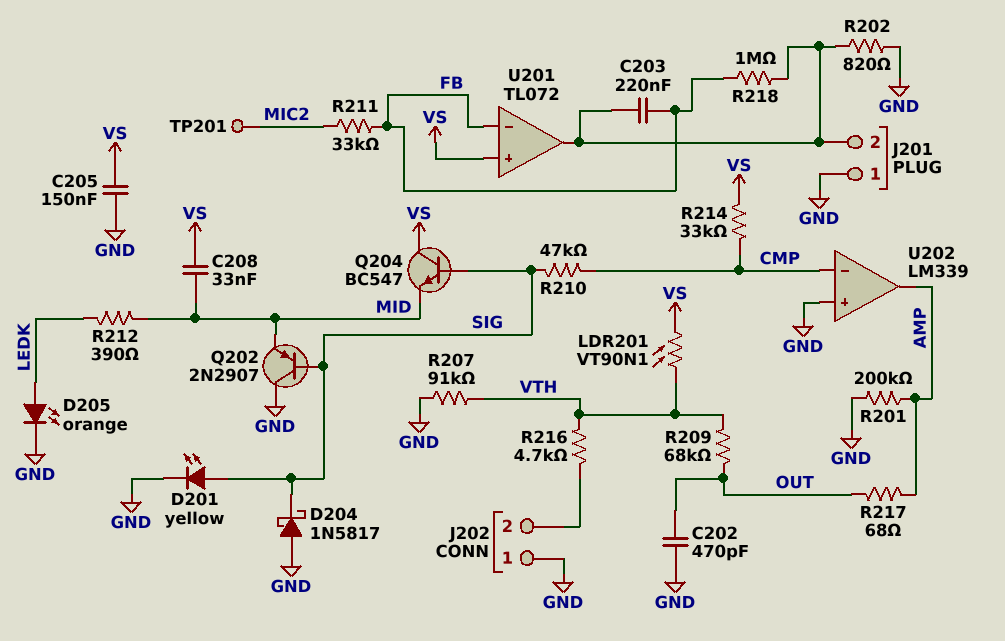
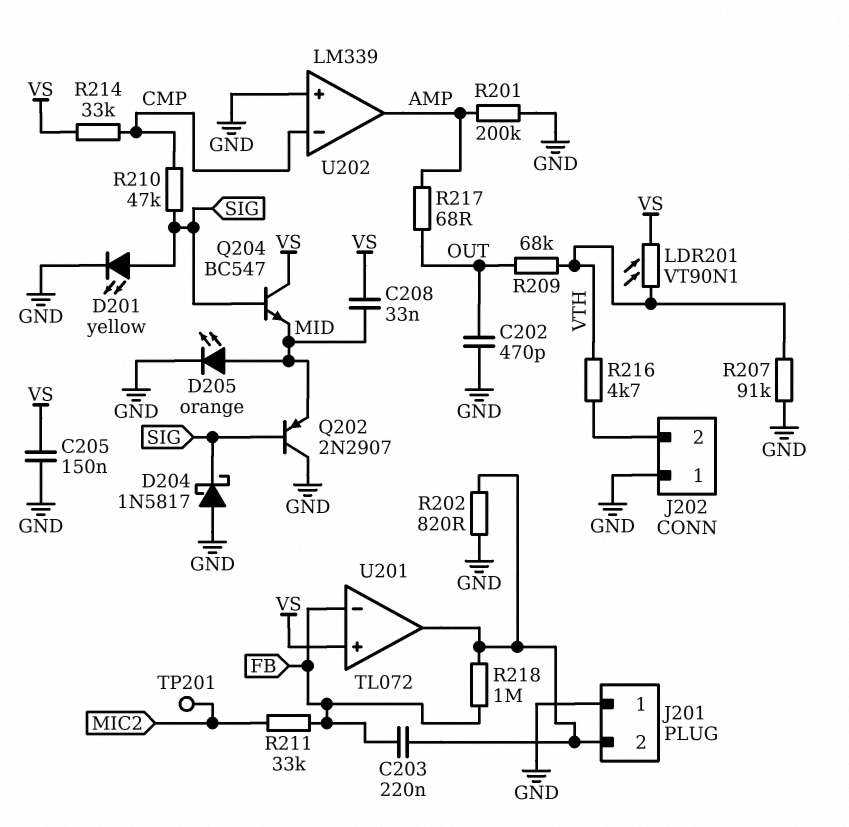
D205: LED orange (A LEDK, K GND) -> LED orange (A MID, K GND)
R212: 390 (LEDK, MID) -> none

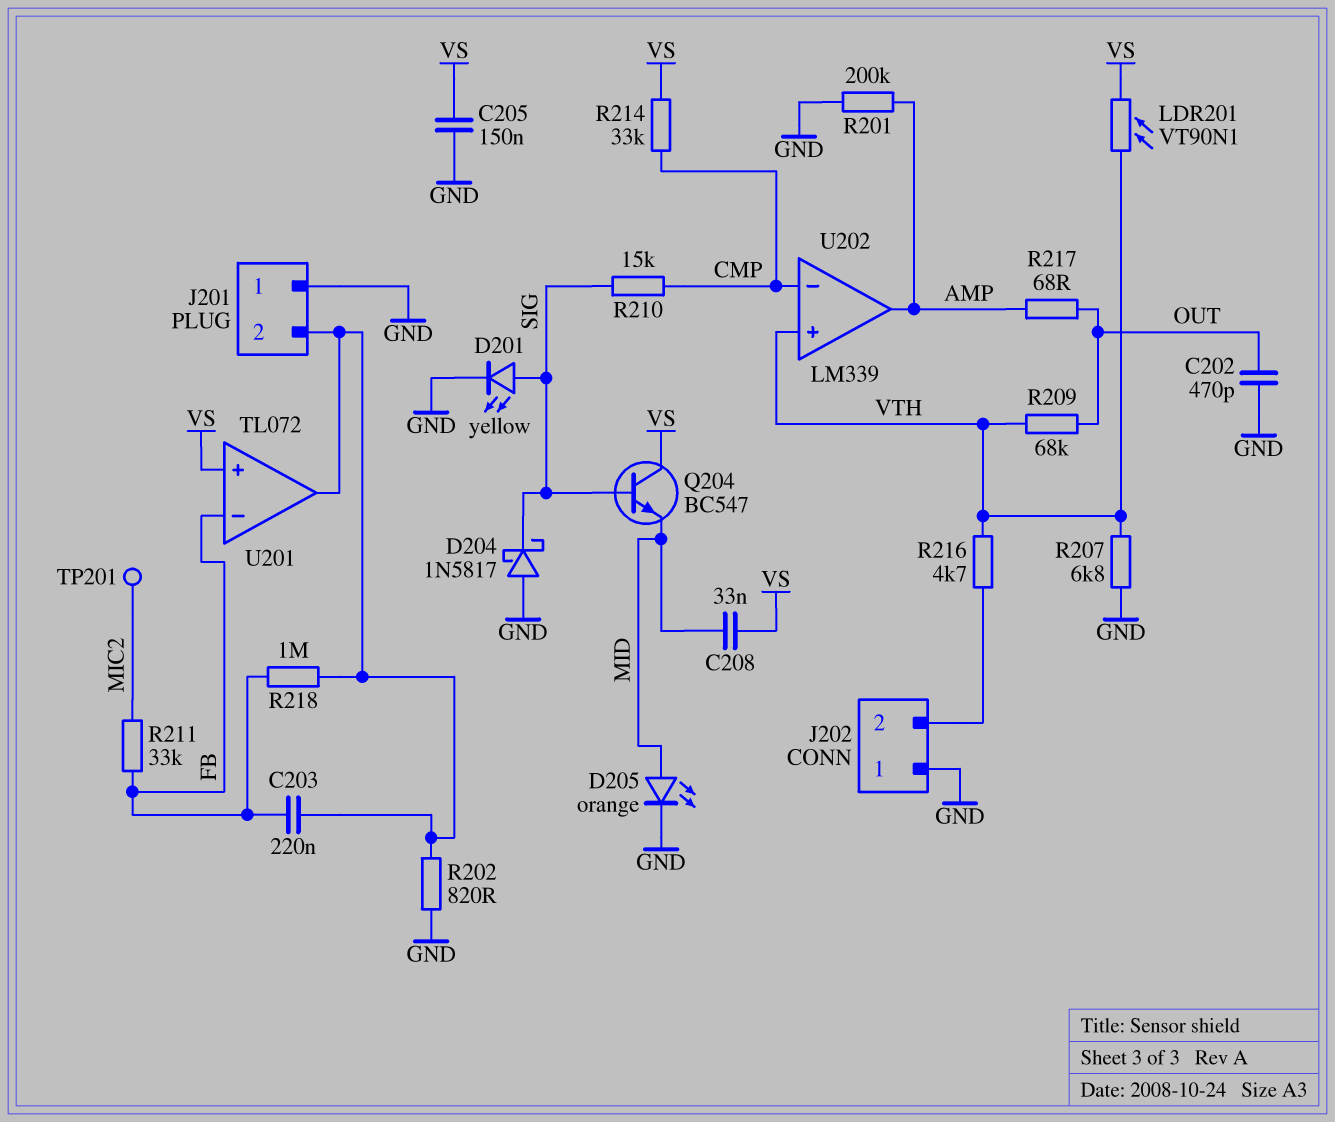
Q202: PNP 2N2907 (B SIG, C GND, E MID) -> none
R207: 91k (GND, VTH) -> 6.8k (GND, VTH)
R210: 47k (CMP, SIG) -> 15k (CMP, SIG)
U202 pin in+: GND -> VTH

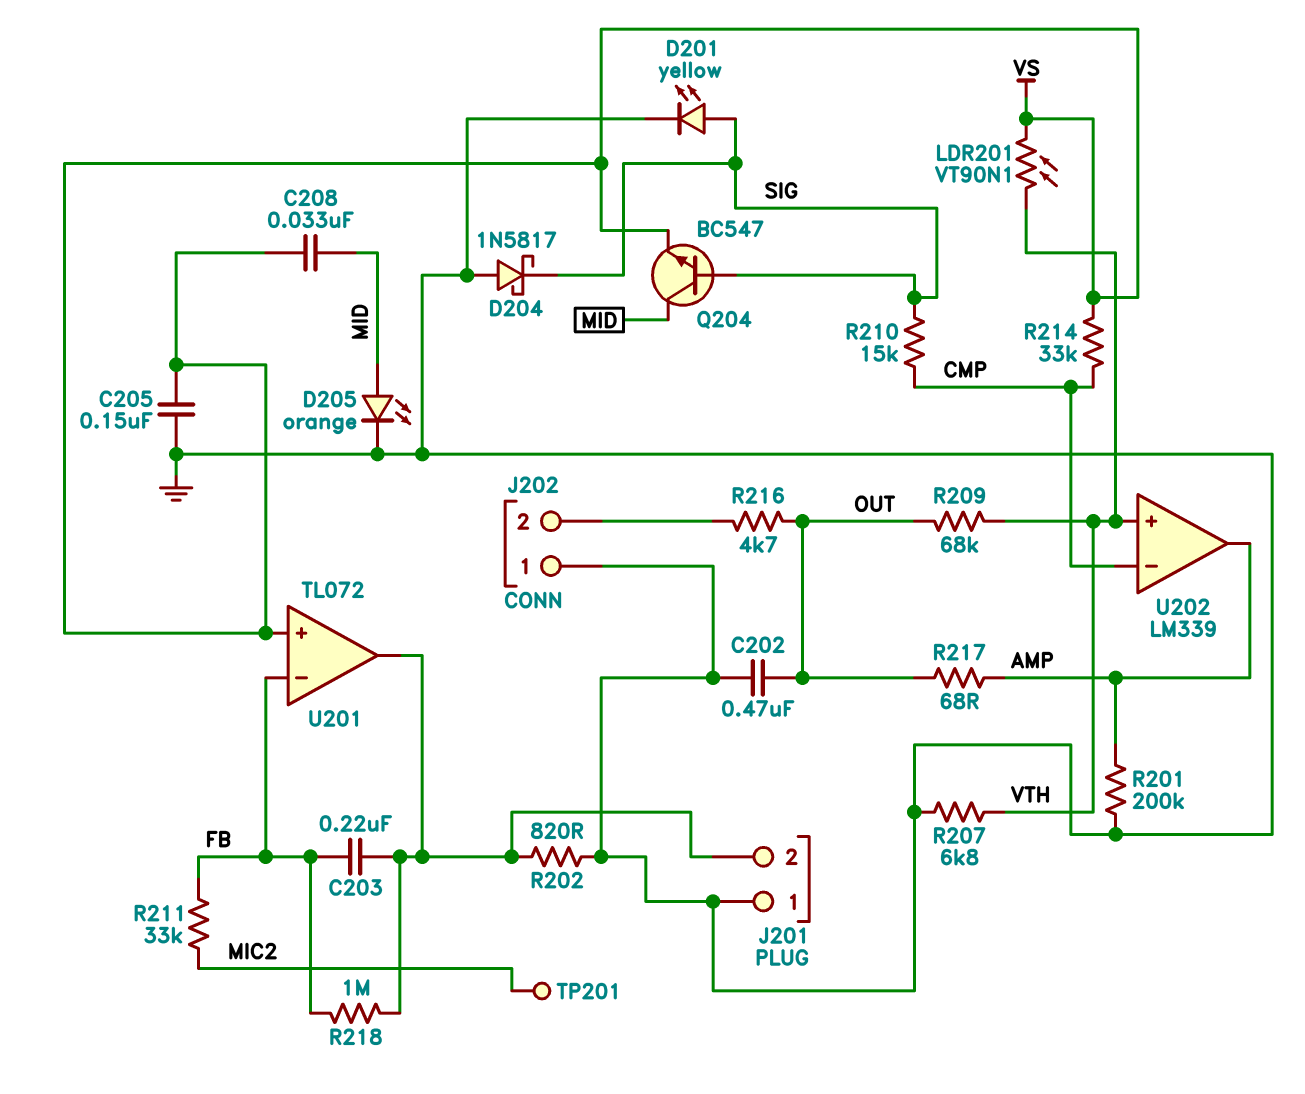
C202: 470pF (GND, OUT) -> 470nF (GND, OUT)
Q204: NPN BC547 (B SIG, C VS, E MID) -> NPN BC547 (B SIG, C MID, E VS)
R216: 4.7k (J202/2, VTH) -> 4.7k (J202/2, OUT)

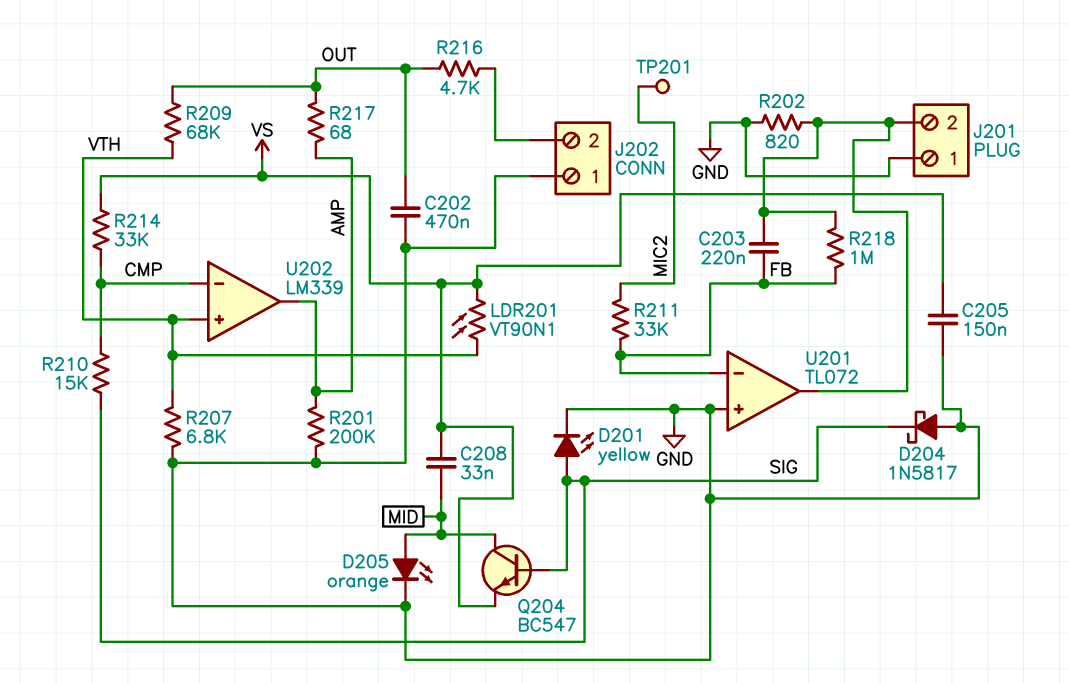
U201 pin in+: VS -> GND

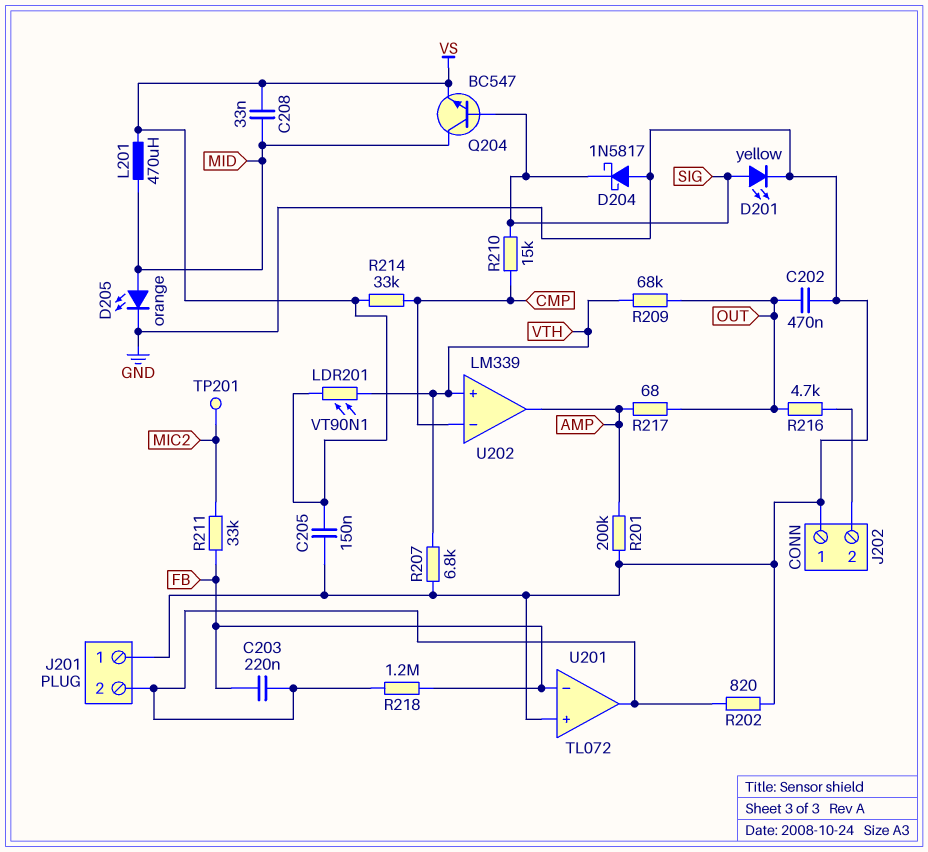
L201: none -> 470uH (MID, VS)
R218: 1M (FB, J201/2) -> 1.2M (FB, J201/2)

